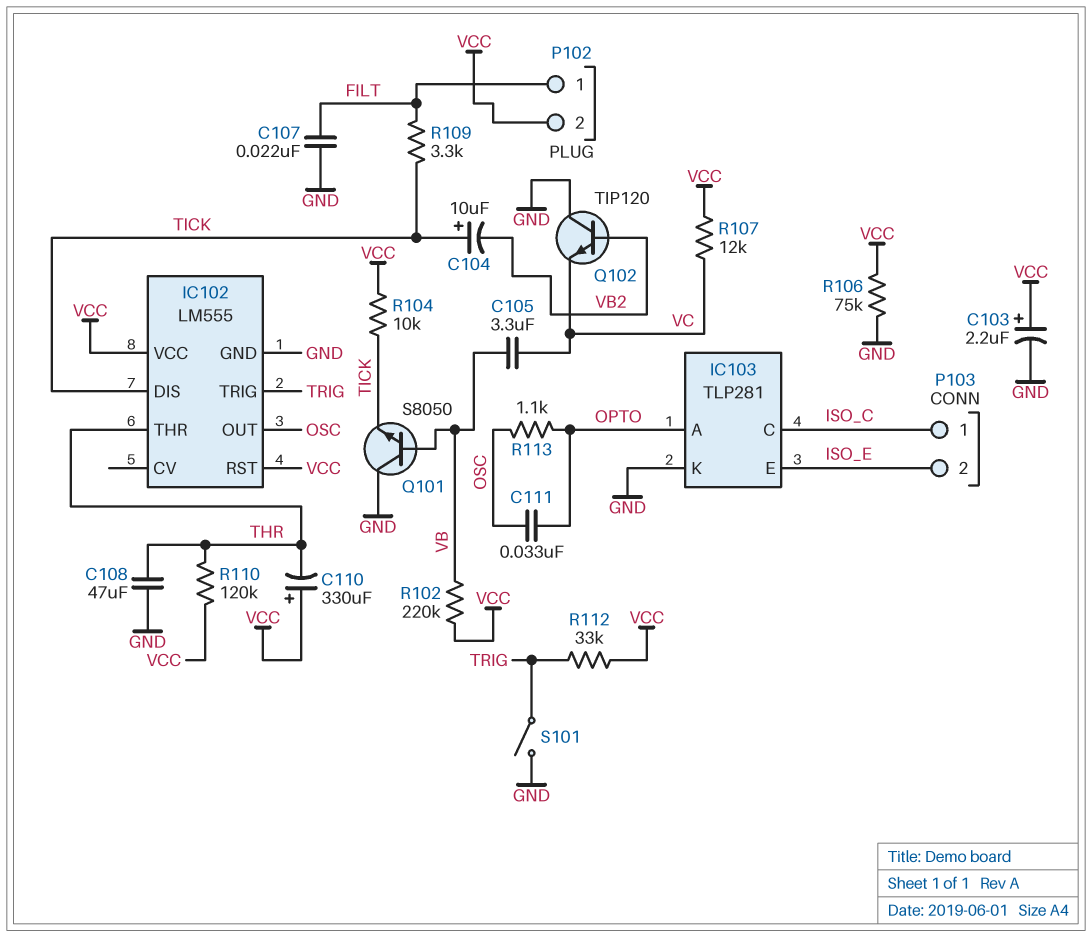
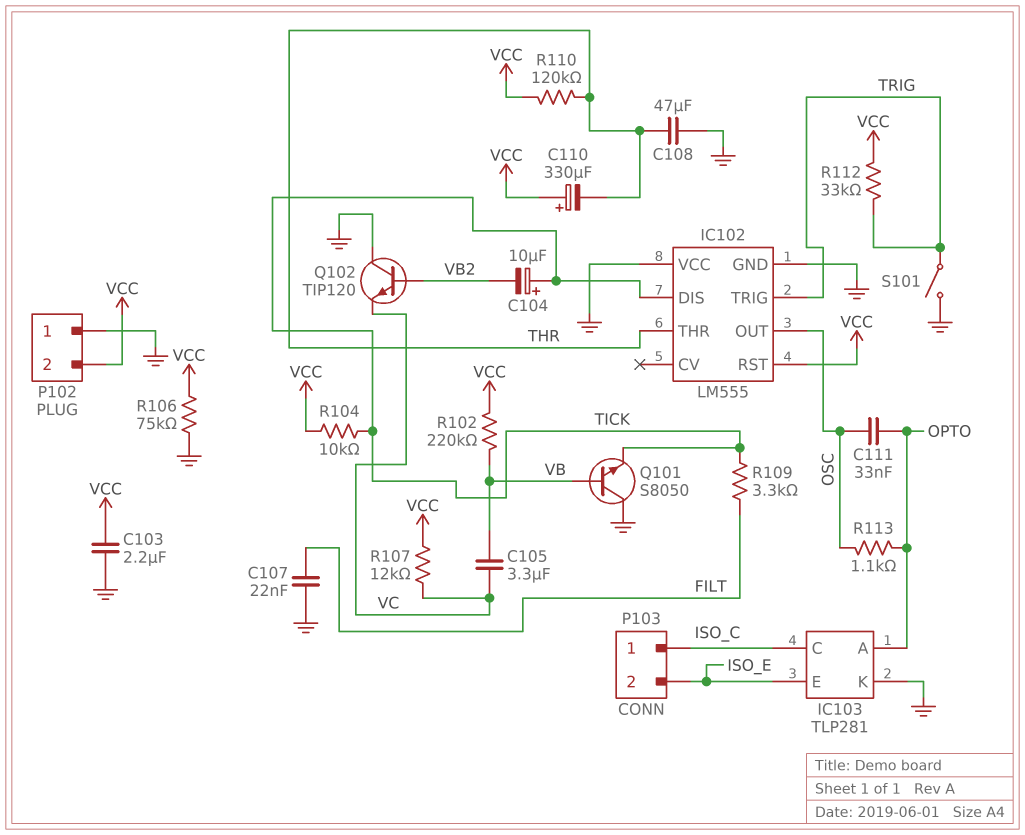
C103: 2.2uF (plus VCC, minus GND) -> 2.2uF (GND, VCC)
IC102 pin VCC: VCC -> GND
P102 pin 1: FILT -> GND

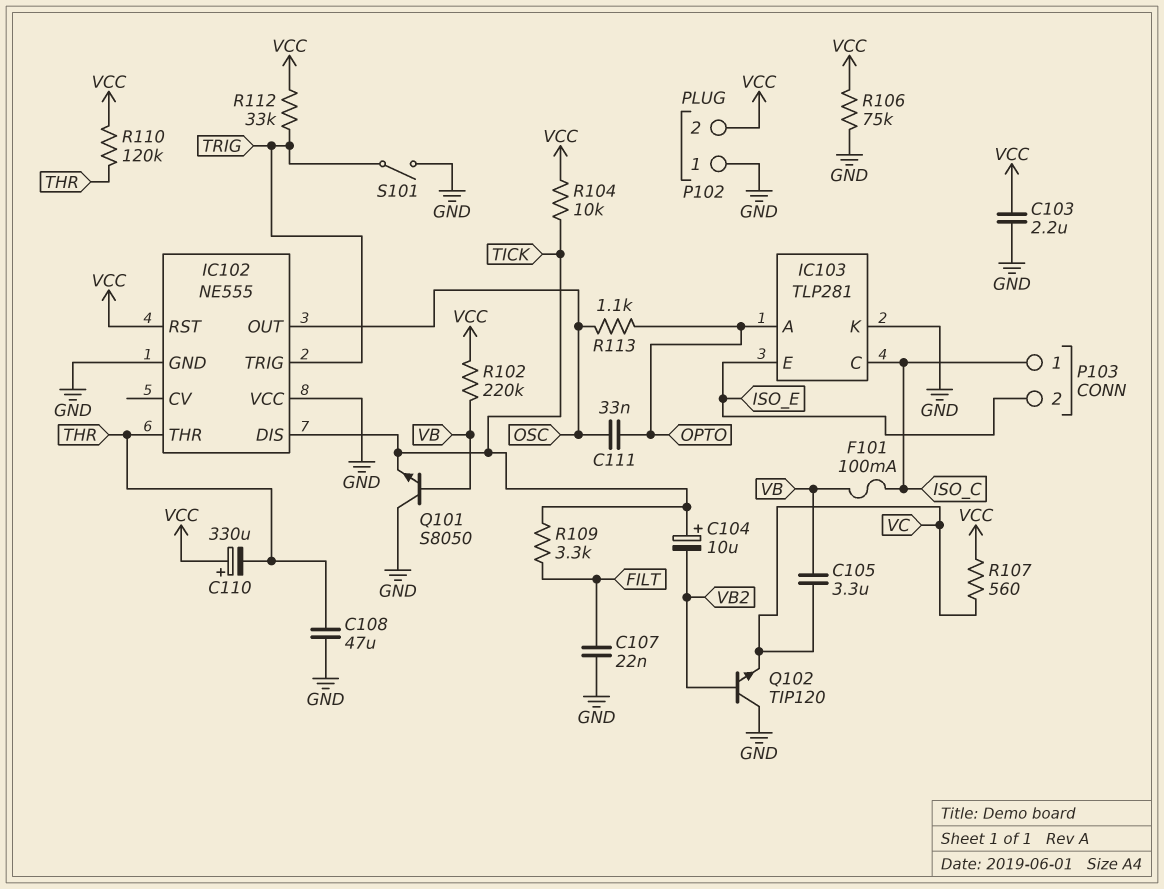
F101: none -> 100mA (ISO_C, VB)
IC102: LM555 -> NE555
R107: 12k (VC, VCC) -> 560 (VC, VCC)

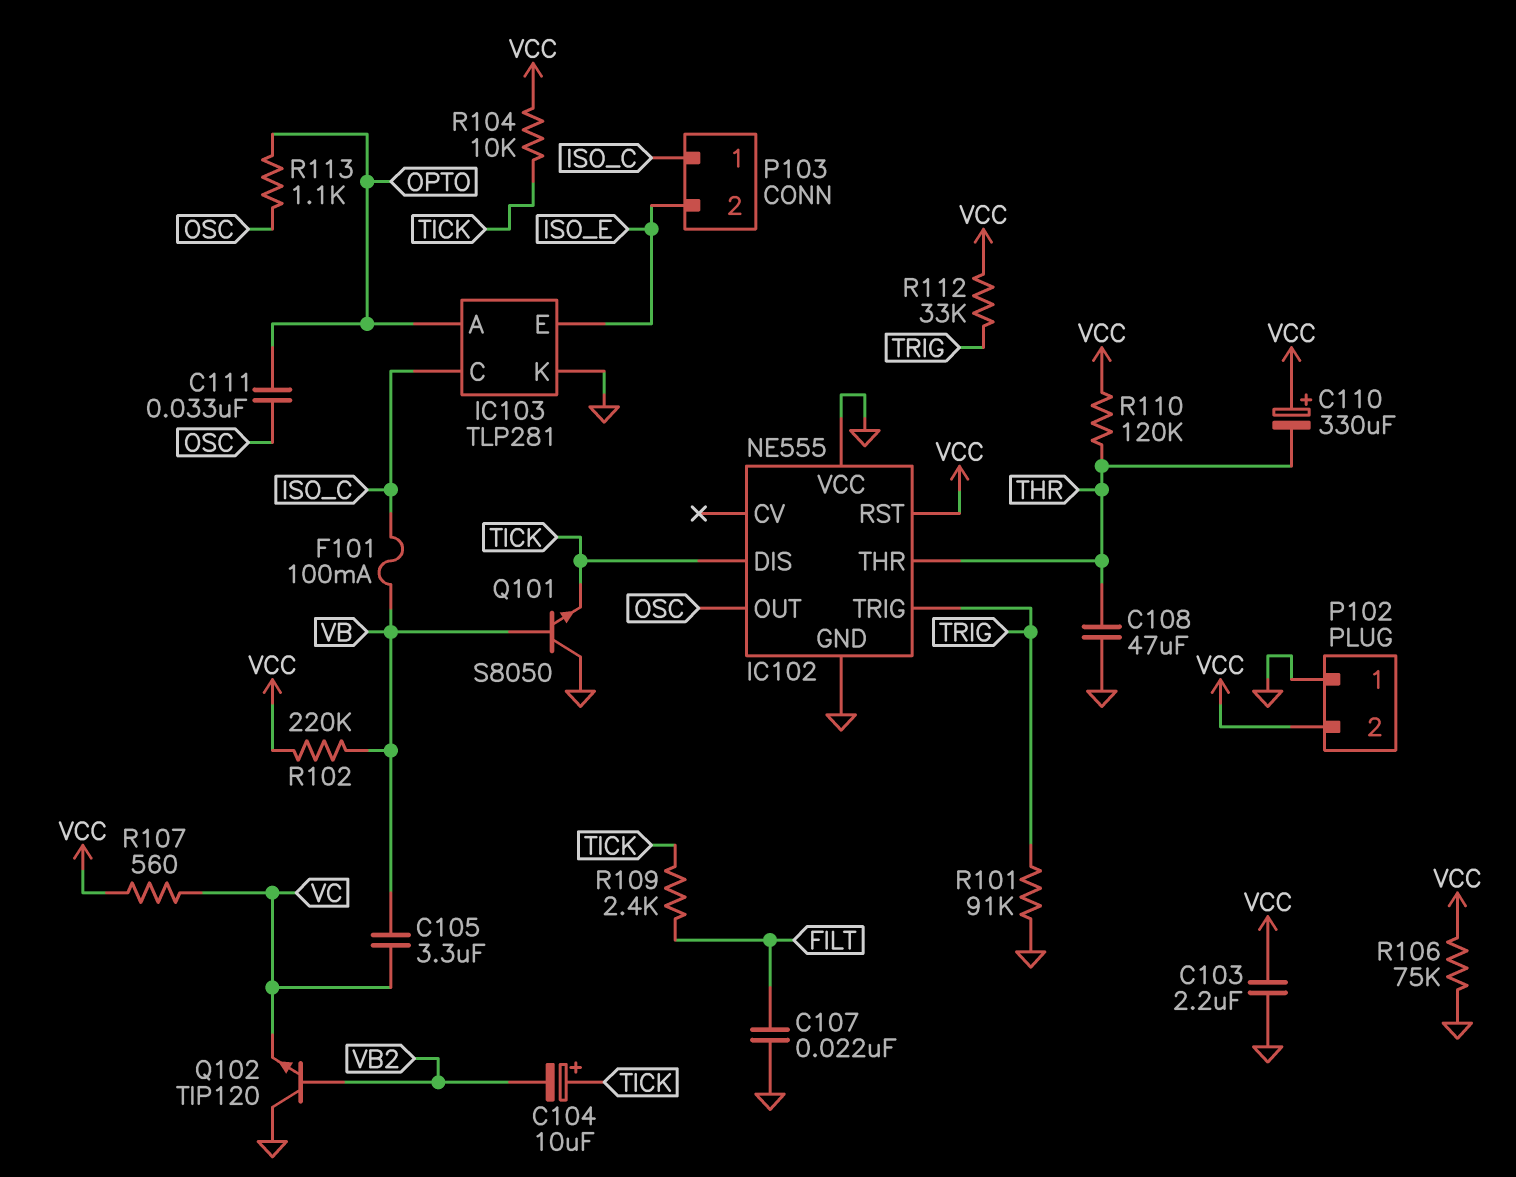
R101: none -> 91k (GND, TRIG)
R109: 3.3k (FILT, TICK) -> 2.4k (FILT, TICK)
S101: switch (GND, TRIG) -> none

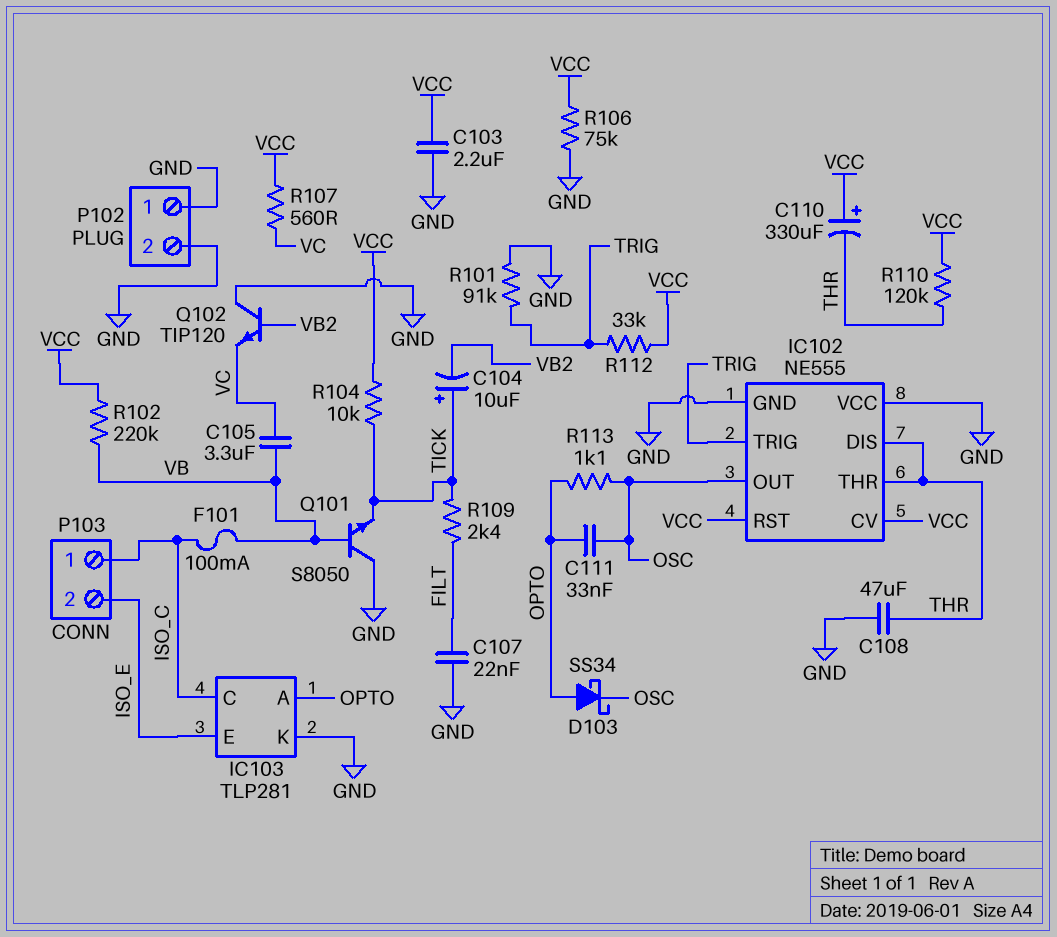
D103: none -> schottky SS34 (A OPTO, K OSC)
IC102 pin CV: none -> VCC
IC102 pin DIS: TICK -> THR
P102 pin 2: VCC -> GND

